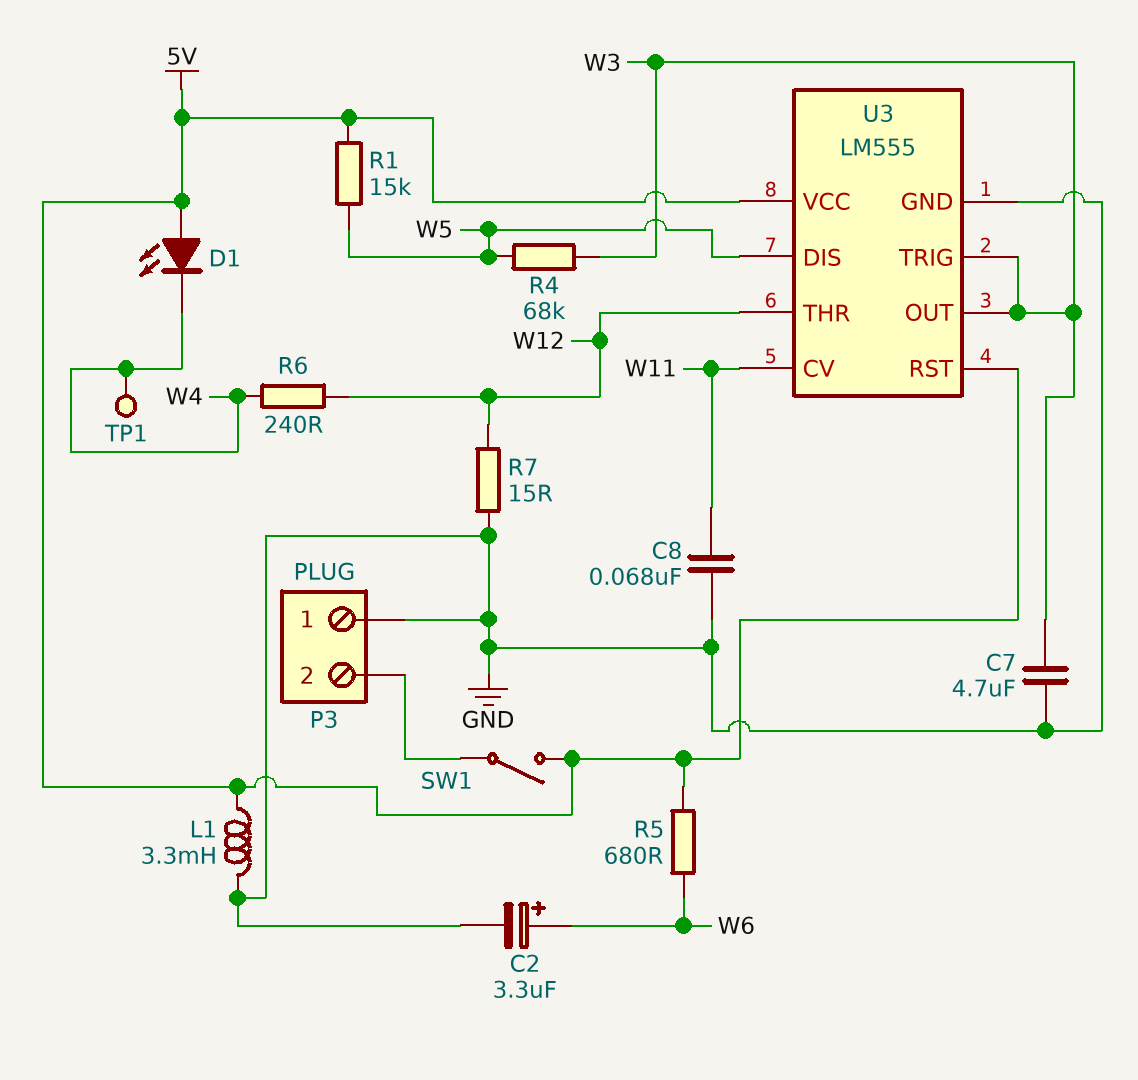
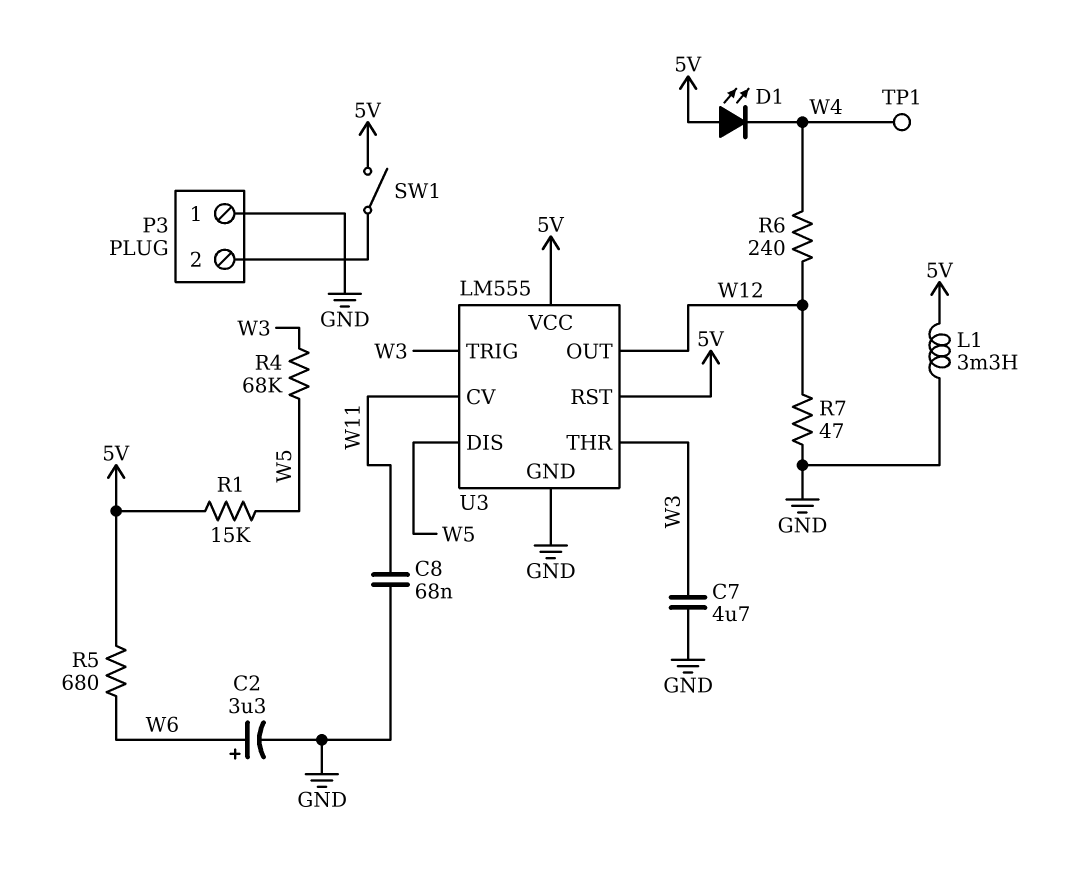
R7: 15 (GND, W12) -> 47 (GND, W12)
U3 pin OUT: W3 -> W12
U3 pin THR: W12 -> W3

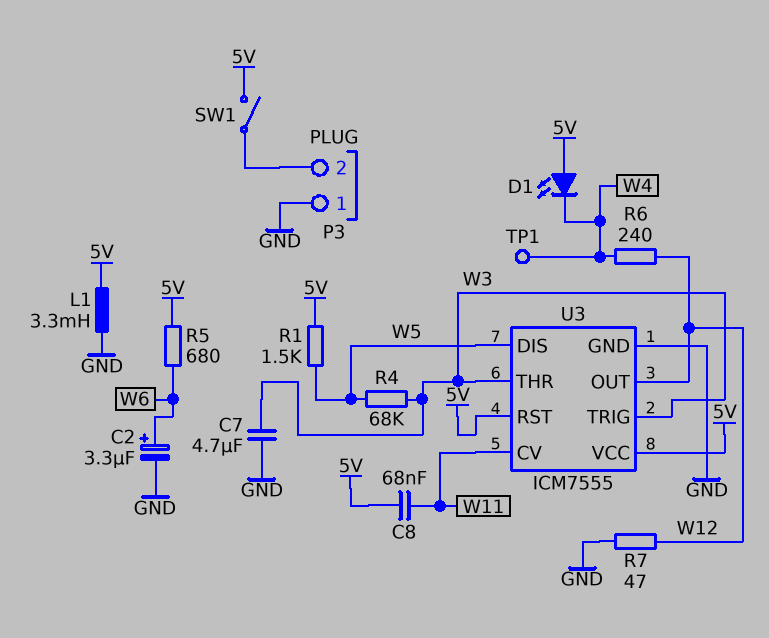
C8: 68nF (GND, W11) -> 68nF (5V, W11)
R1: 15k (5V, W5) -> 1.5k (5V, W5)
U3: LM555 -> ICM7555

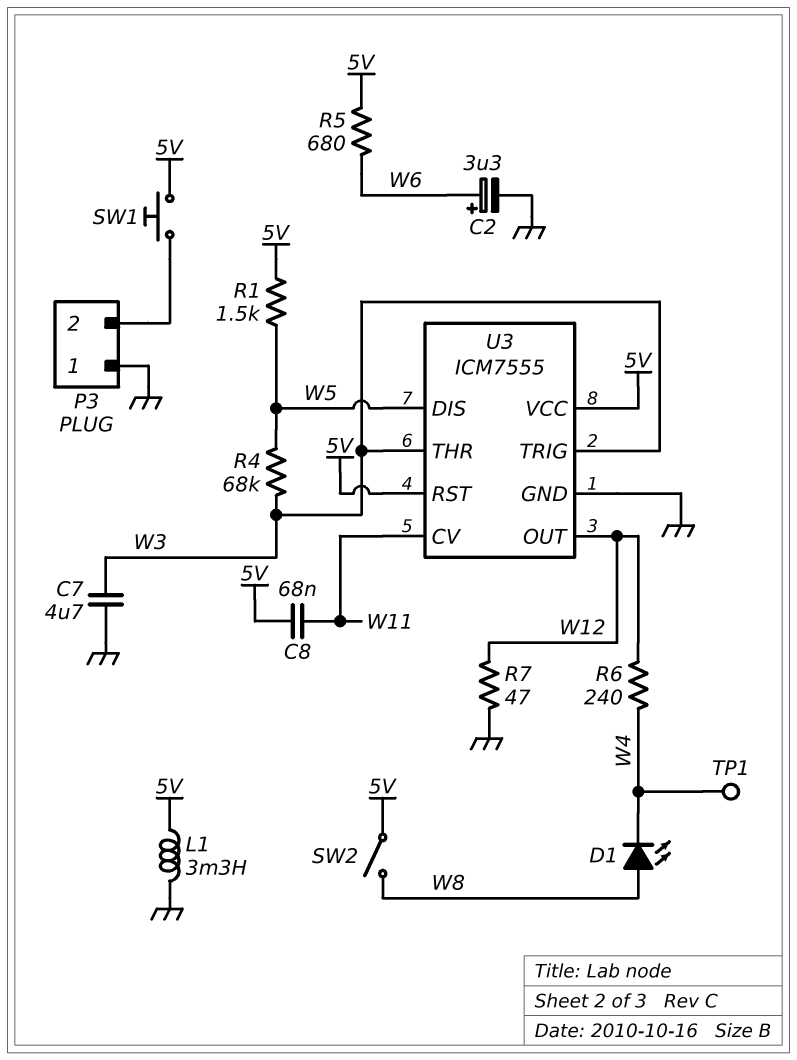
D1: LED (A 5V, K W4) -> LED (A W8, K W4)
SW1: switch (5V, P3/2) -> button (5V, P3/2)
SW2: none -> switch (5V, W8)

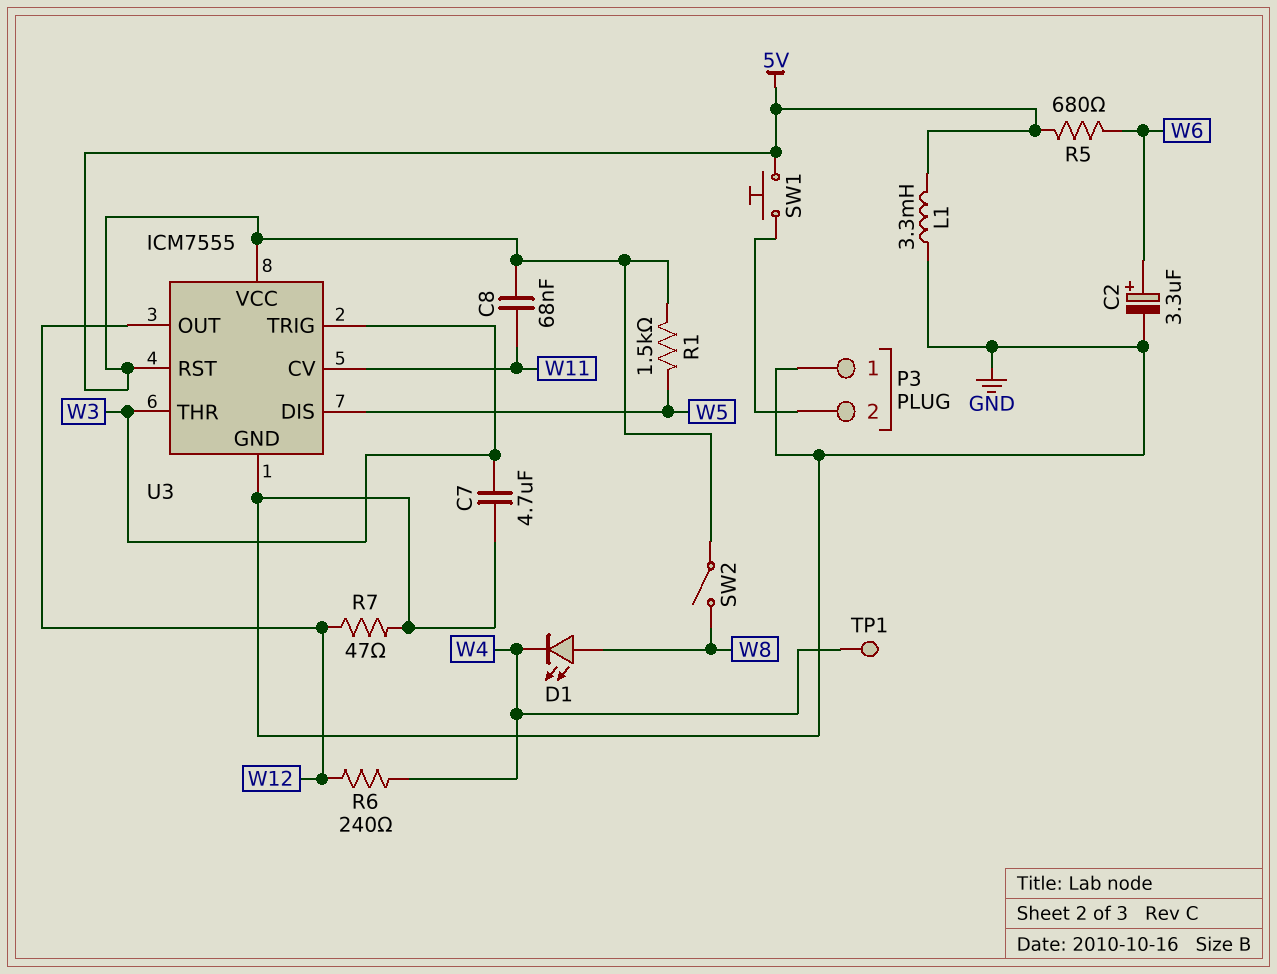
R4: 68k (W3, W5) -> none

